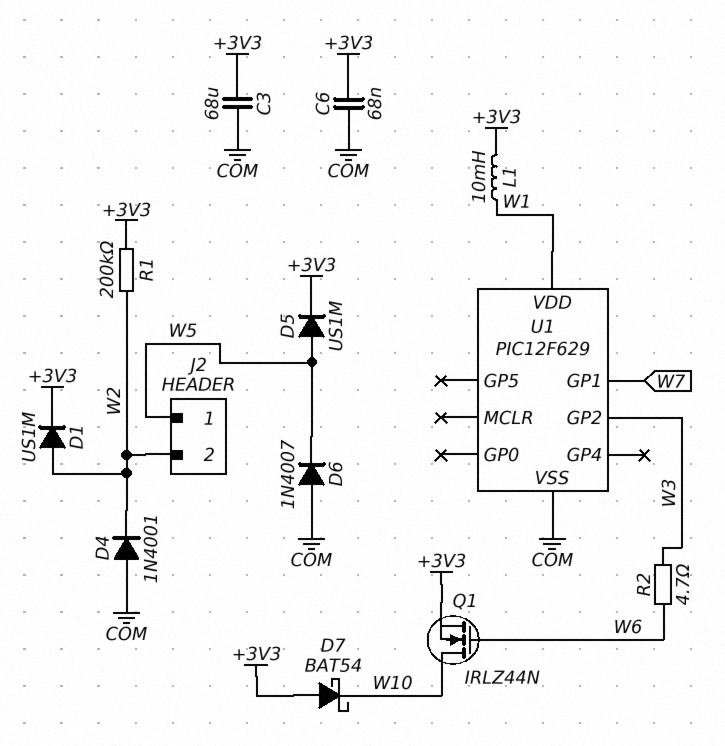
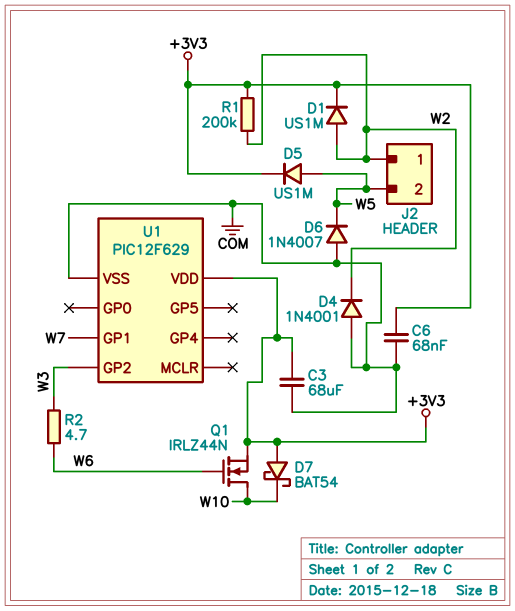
J2 pin 1: W5 -> W2
J2 pin 2: W2 -> W5
L1: 10mH (+3V3, W1) -> none
U1 pin VDD: W1 -> +3V3

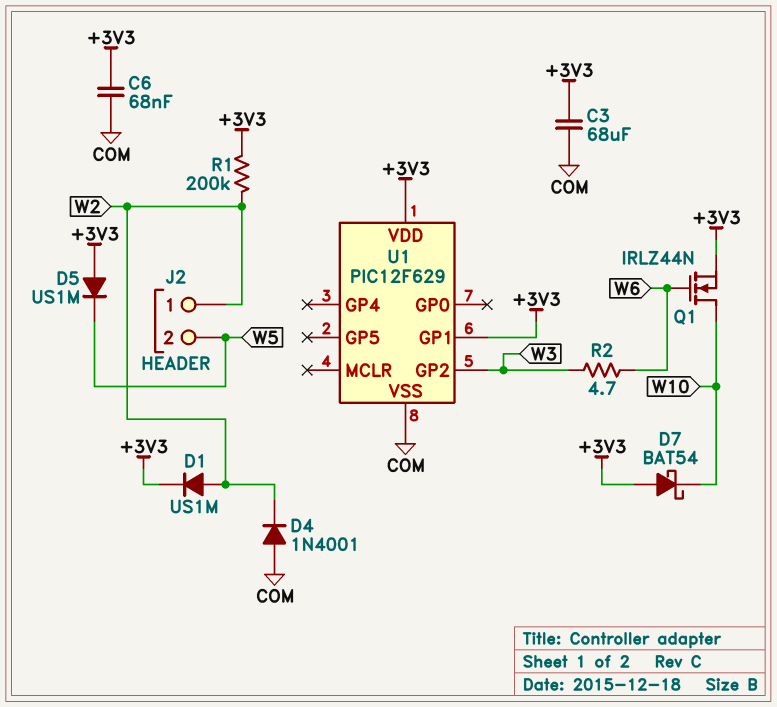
D5: diode US1M (A W5, K +3V3) -> diode US1M (A +3V3, K W5)
D6: diode 1N4007 (A COM, K W5) -> none
U1 pin GP1: W7 -> +3V3

